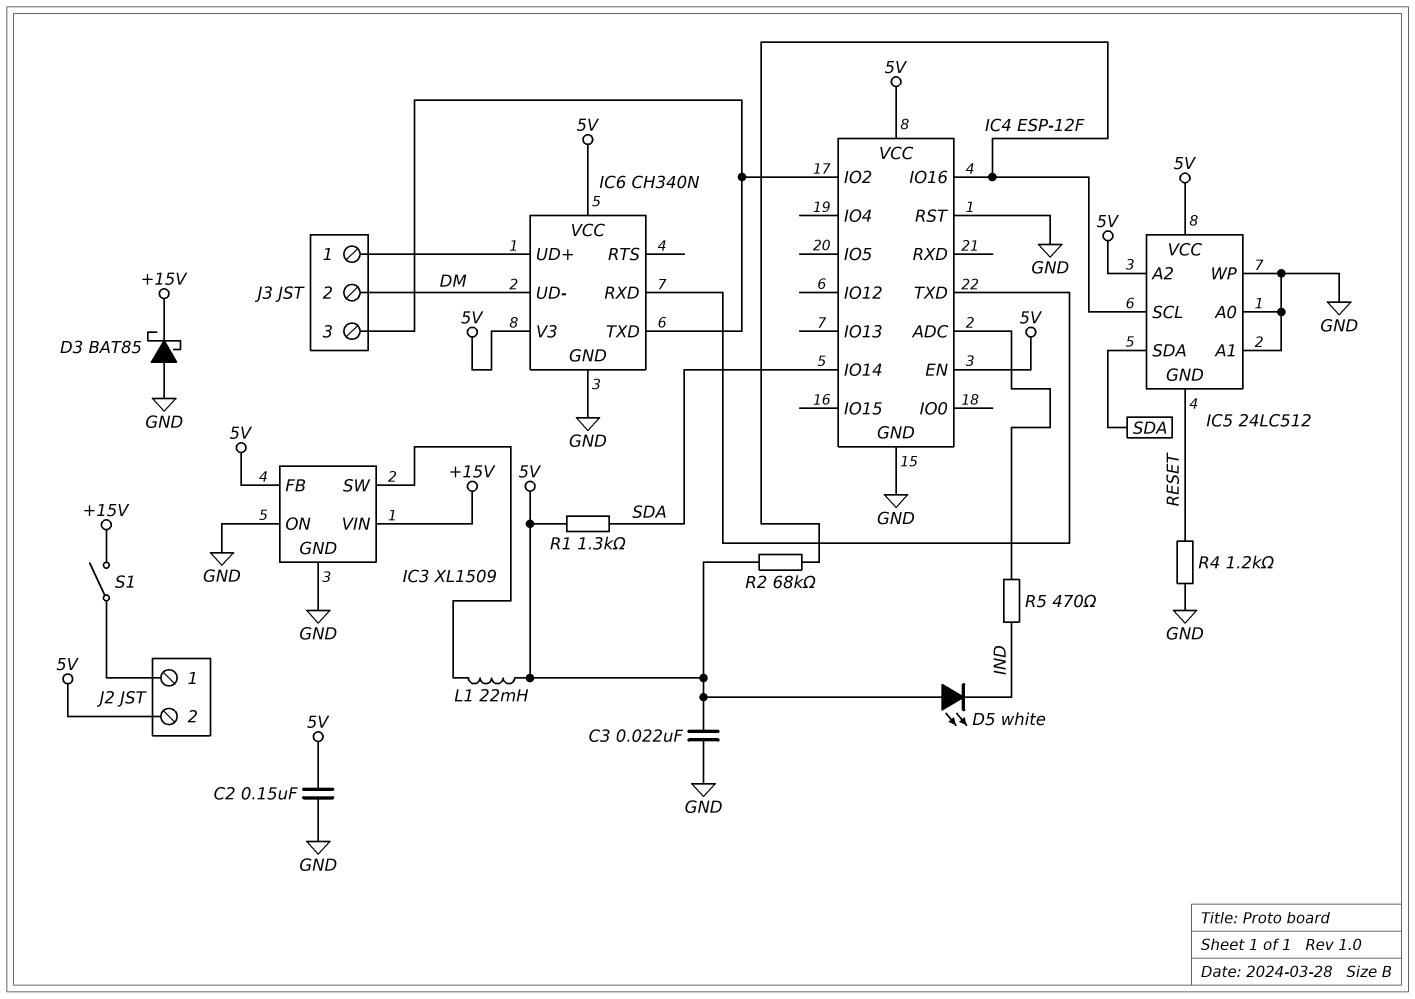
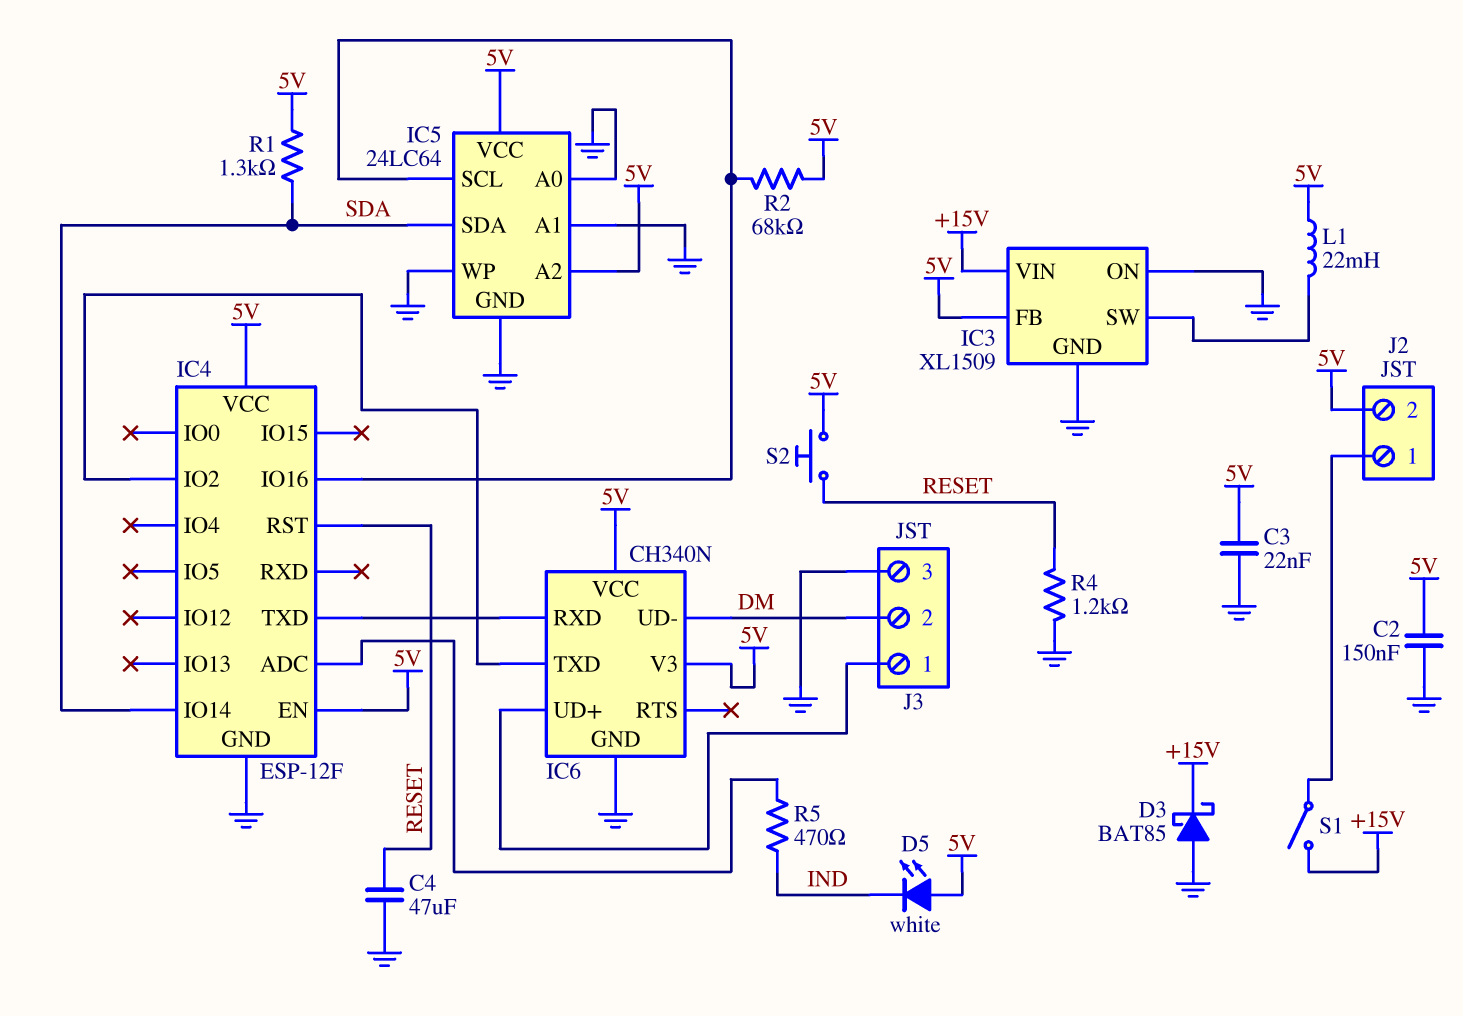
C4: none -> 47uF (GND, RESET)
IC4 pin RST: GND -> RESET
IC5: 24LC512 -> 24LC64
IC5 pin GND: RESET -> GND
J3 pin 3: IC4/IO2 -> GND
S2: none -> button (5V, RESET)

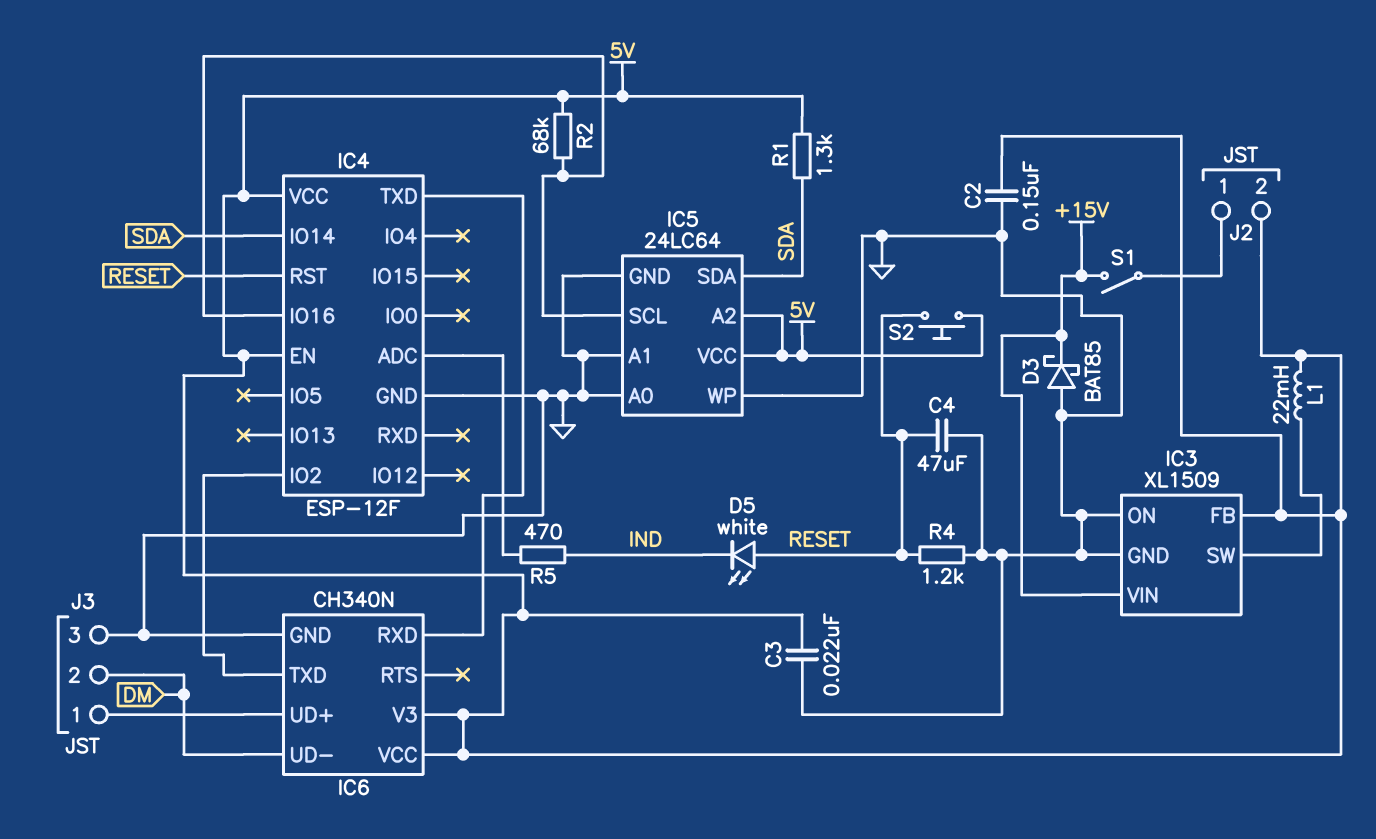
D5: LED white (A 5V, K IND) -> LED white (A RESET, K IND)

